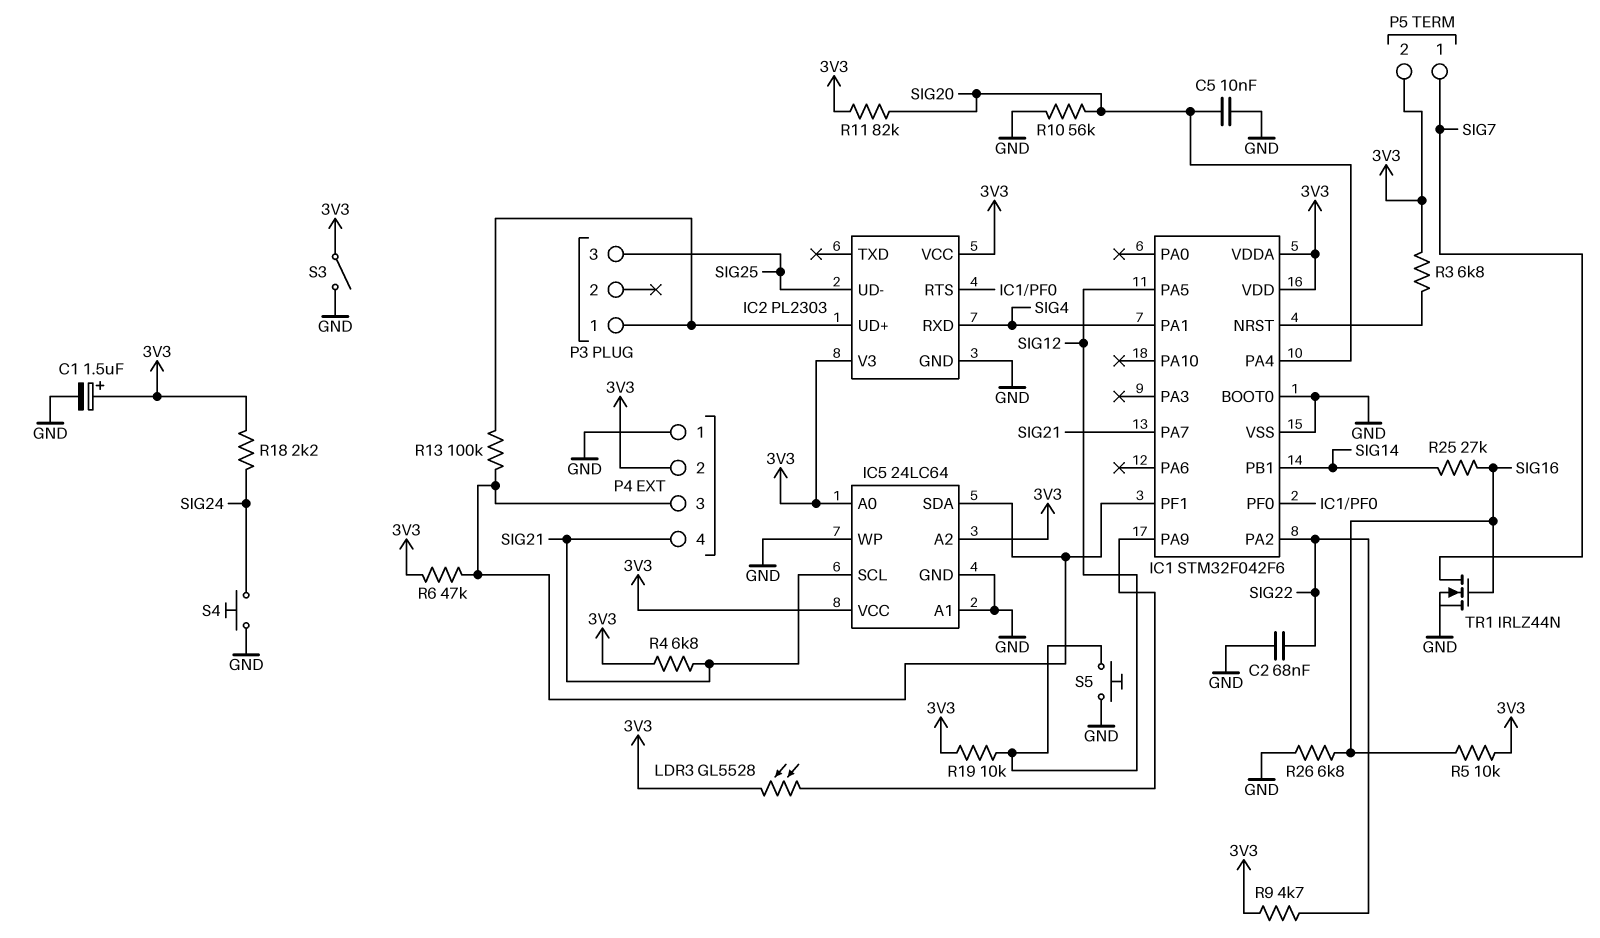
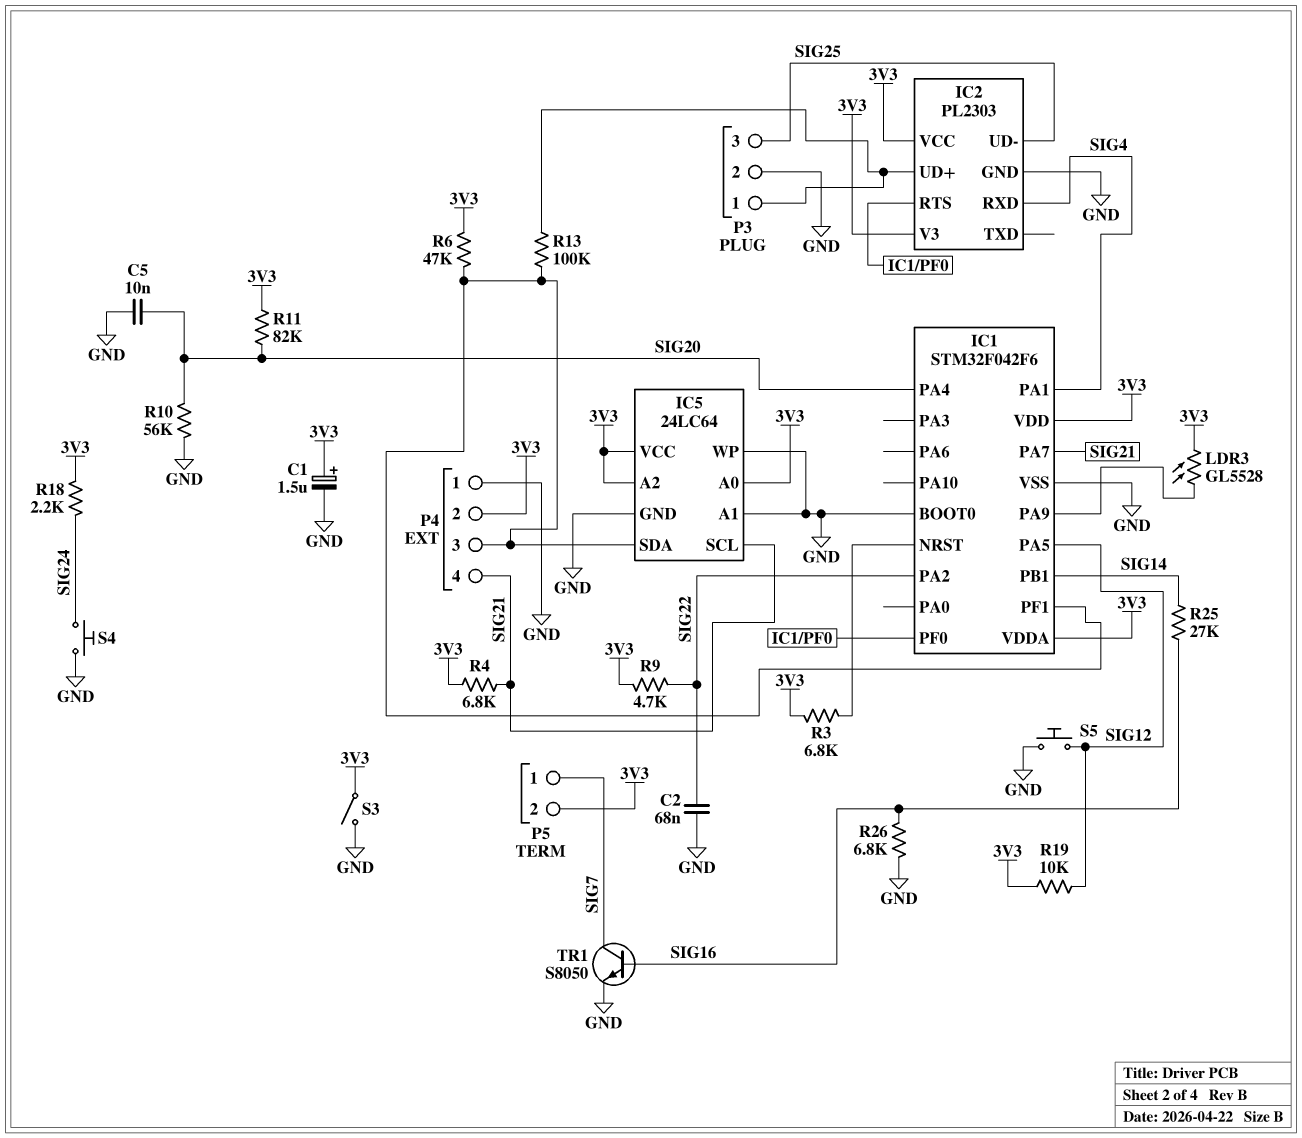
P3 pin 2: none -> GND
R5: 10k (3V3, SIG16) -> none
TR1: NMOS IRLZ44N (G SIG16, D SIG7, S GND) -> NPN S8050 (B SIG16, C SIG7, E GND)

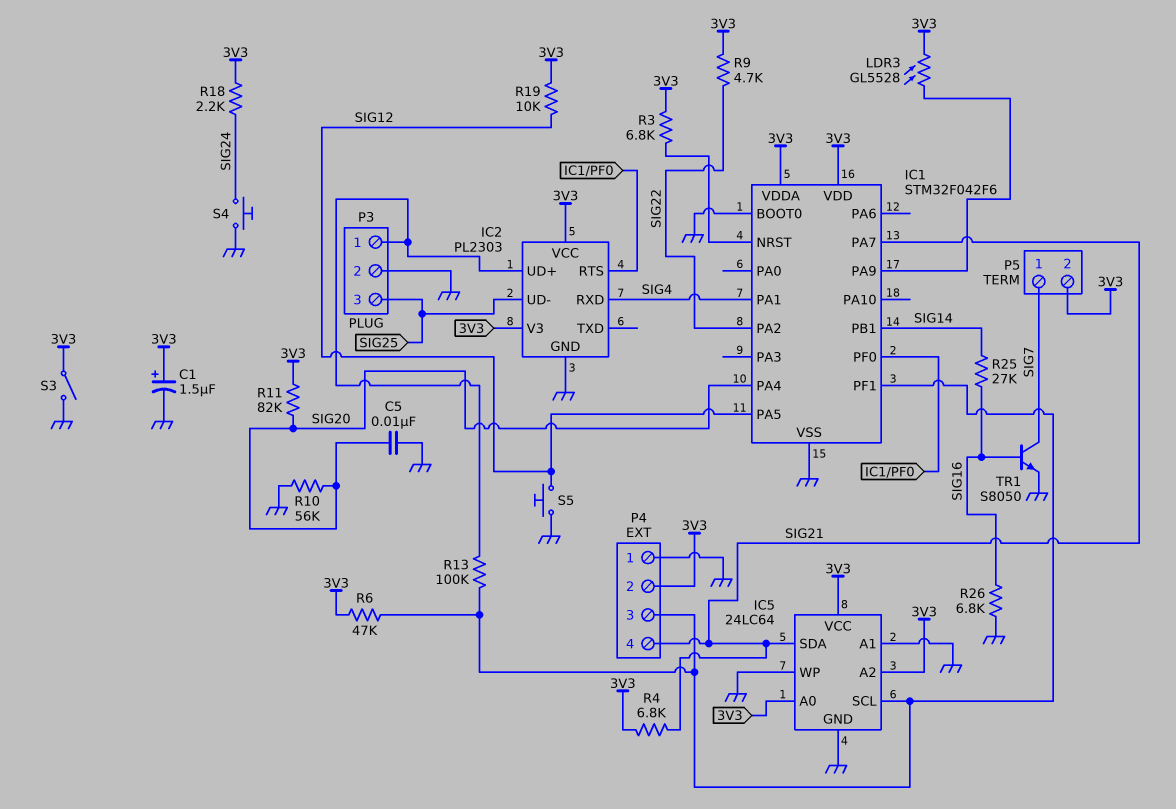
C2: 68nF (GND, SIG22) -> none
IC5 pin SCL: SIG21 -> IC1/PF1
IC5 pin SDA: IC1/PF1 -> SIG21

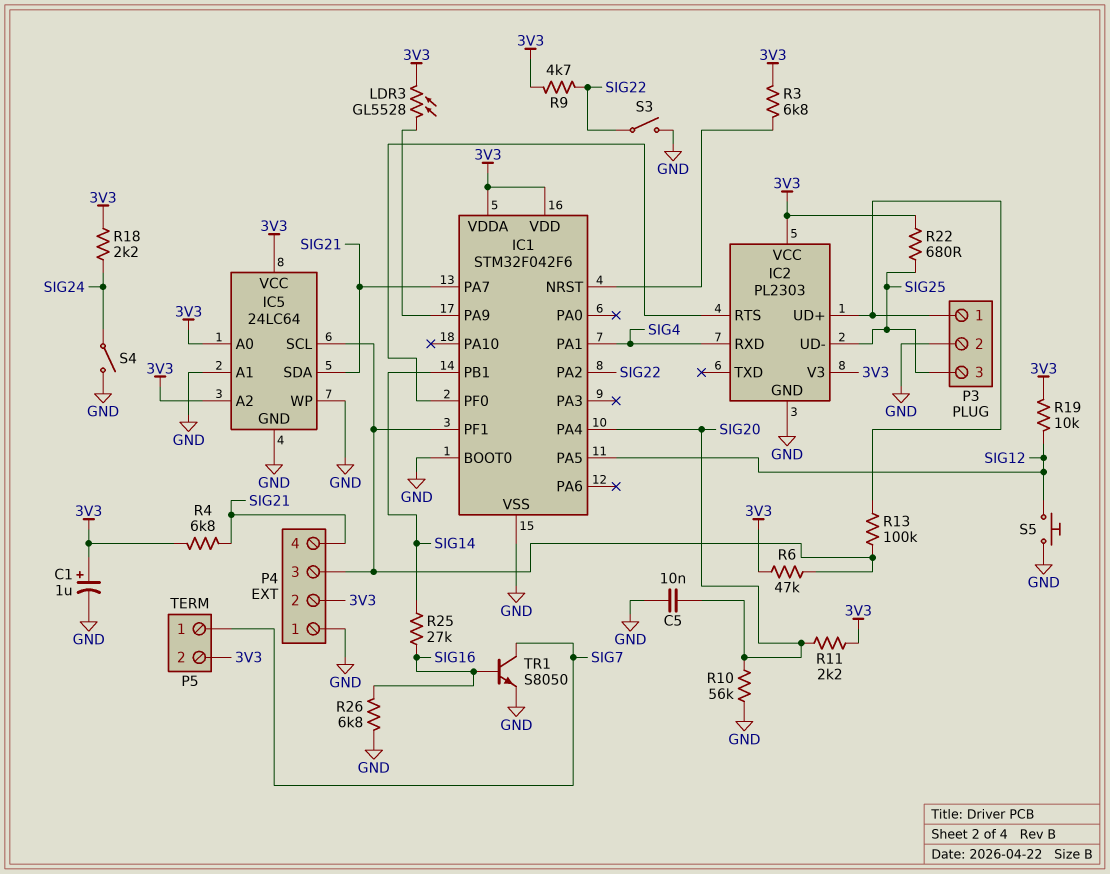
C1: 1.5uF (plus 3V3, minus GND) -> 1uF (plus 3V3, minus GND)
R11: 82k (3V3, SIG20) -> 2.2k (3V3, SIG20)
R22: none -> 680 (3V3, SIG25)
S3: switch (3V3, GND) -> switch (GND, SIG22)
S4: button (GND, SIG24) -> switch (GND, SIG24)

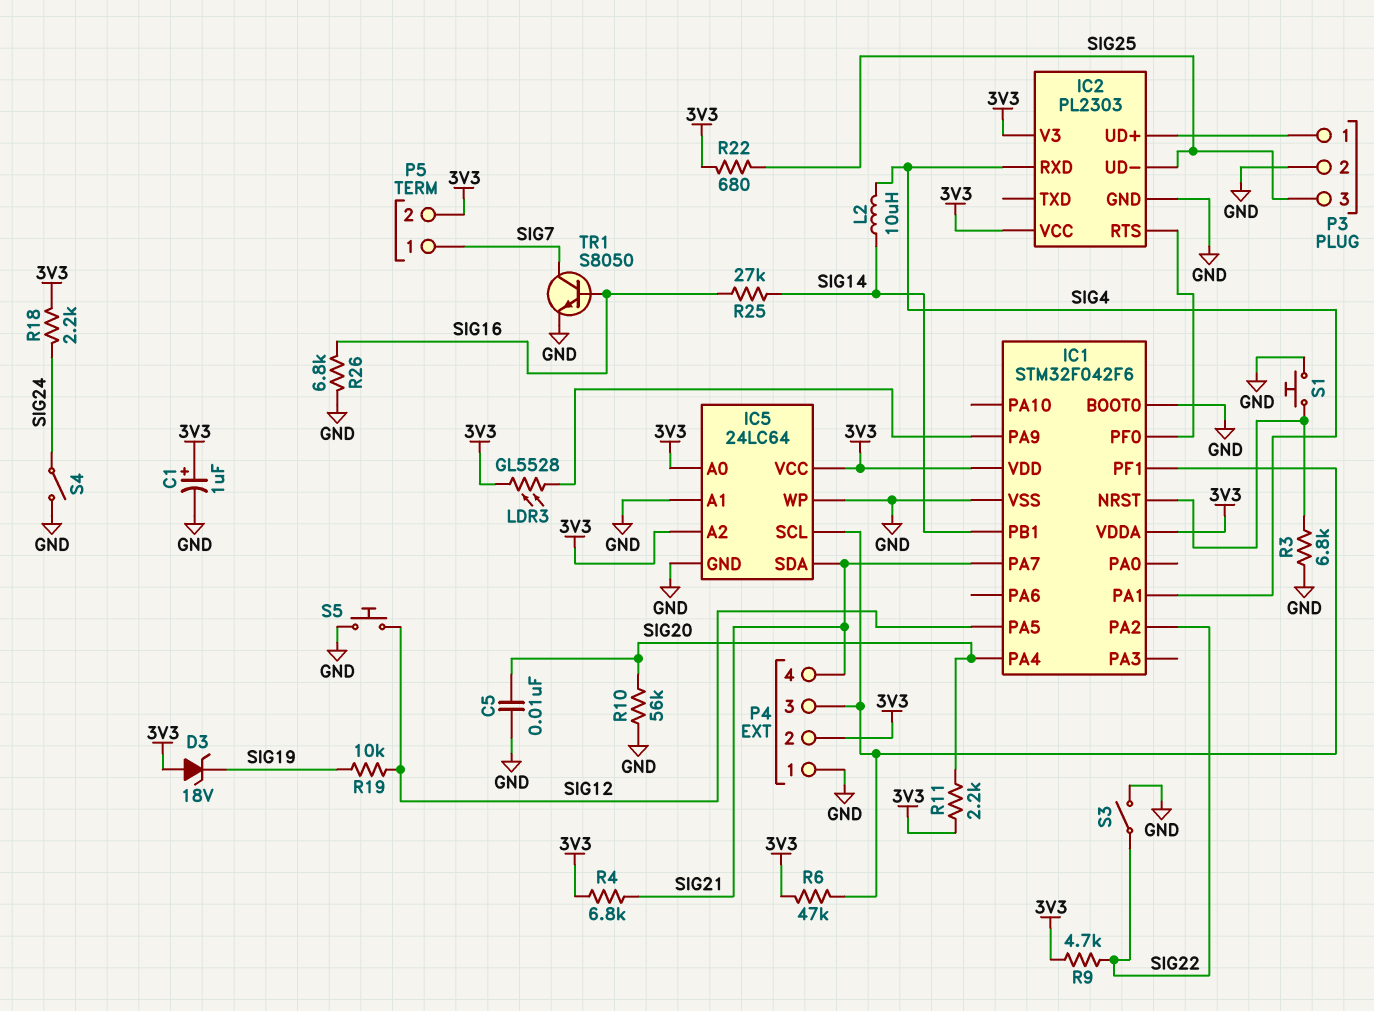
D3: none -> zener 18V (A 3V3, K SIG19)
L2: none -> 10uH (SIG4, SIG14)
R3: 6.8k (3V3, IC1/NRST) -> 6.8k (GND, IC1/NRST)
R13: 100k (IC1/PF1, IC2/UD+) -> none
R19: 10k (3V3, SIG12) -> 10k (SIG12, SIG19)
S1: none -> button (GND, IC1/NRST)

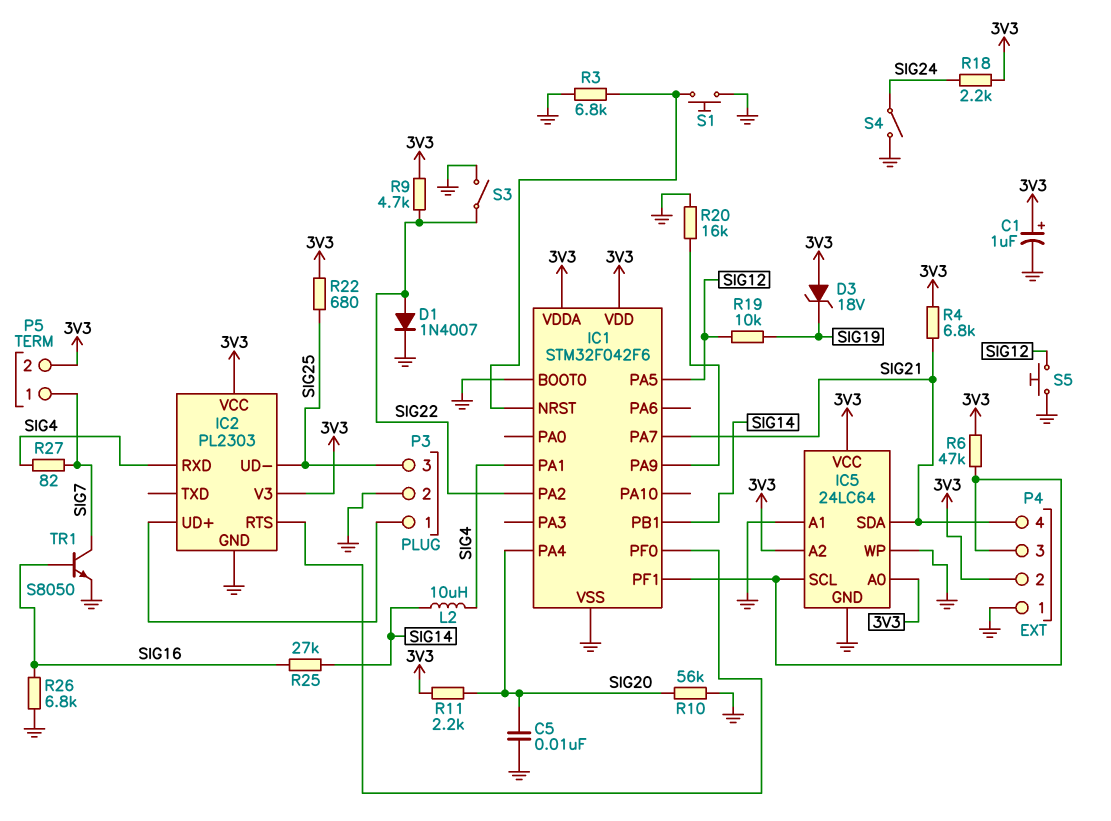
D1: none -> diode 1N4007 (A SIG22, K GND)
LDR3: GL5528 (3V3, IC1/PA9) -> none
R20: none -> 16k (GND, IC1/PA9)
R27: none -> 82 (SIG4, SIG7)

